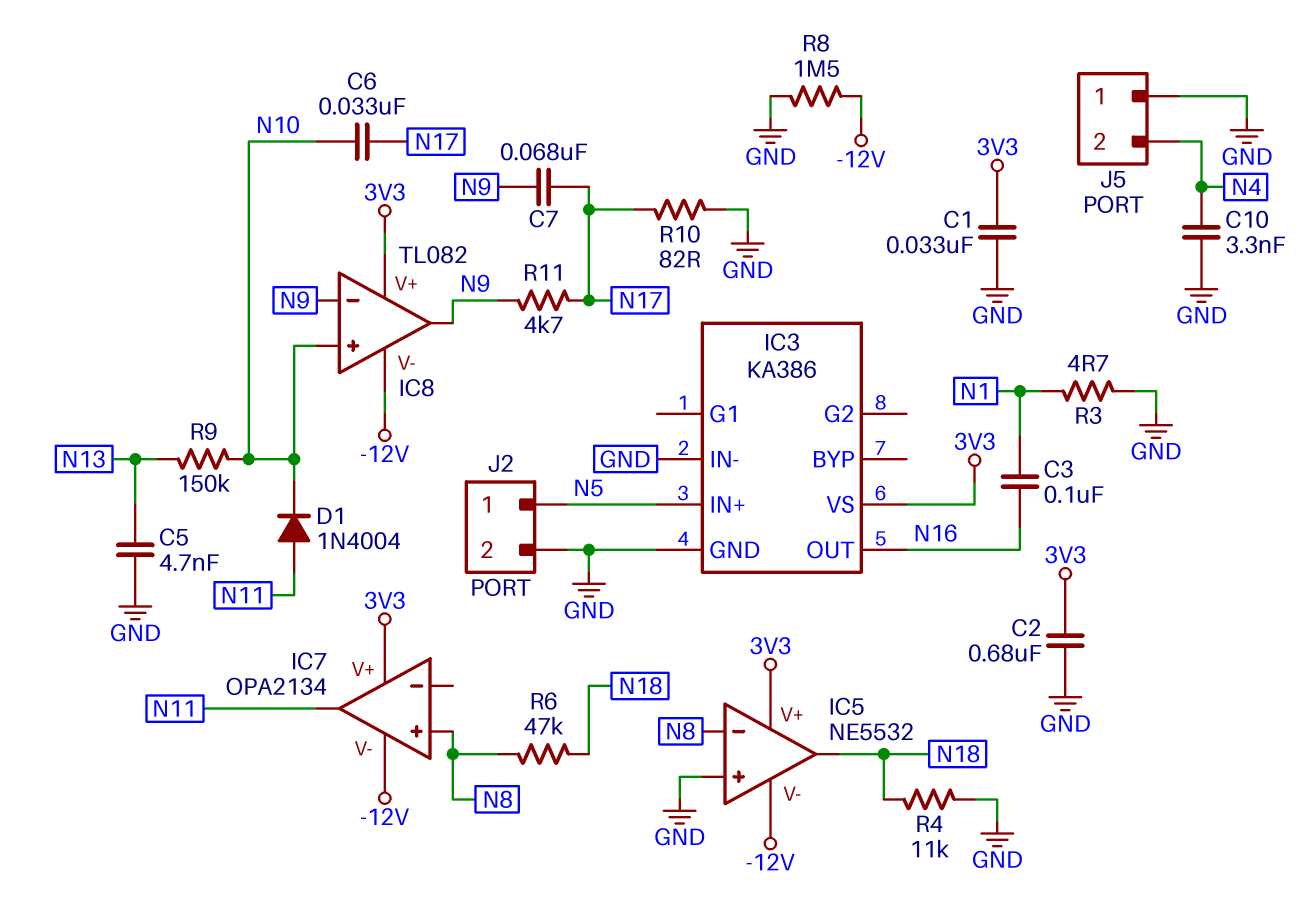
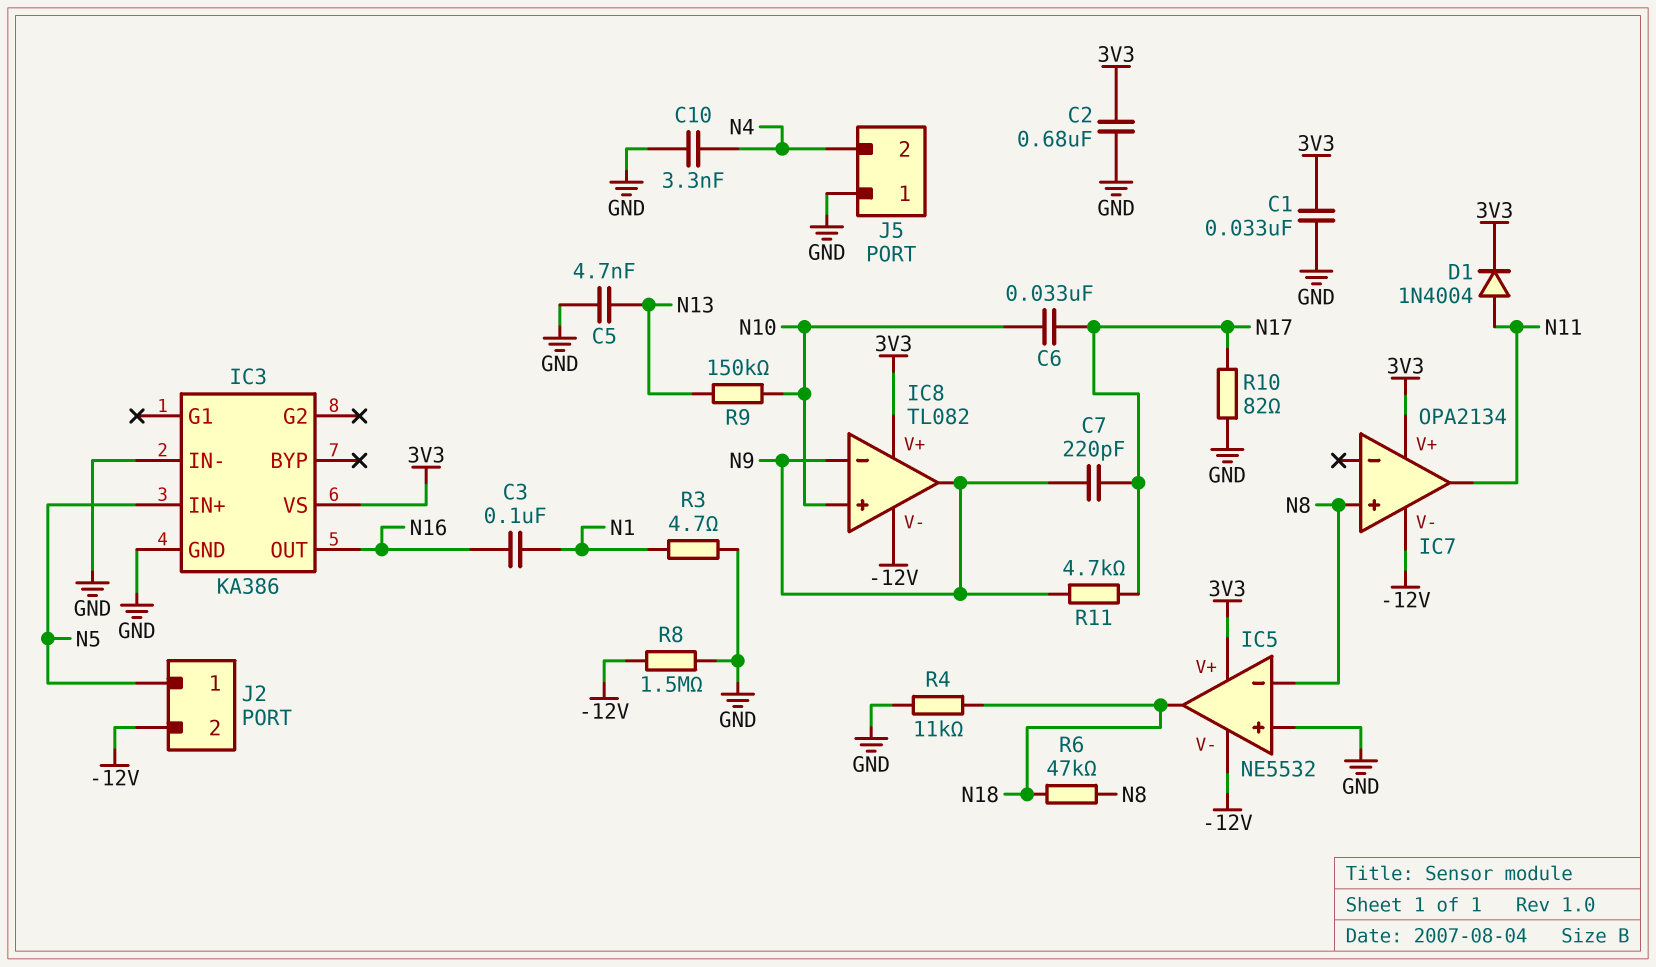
C7: 68nF (N9, N17) -> 220pF (N9, N17)
D1: diode 1N4004 (A N11, K N10) -> diode 1N4004 (A N11, K 3V3)
J2 pin 2: GND -> -12V

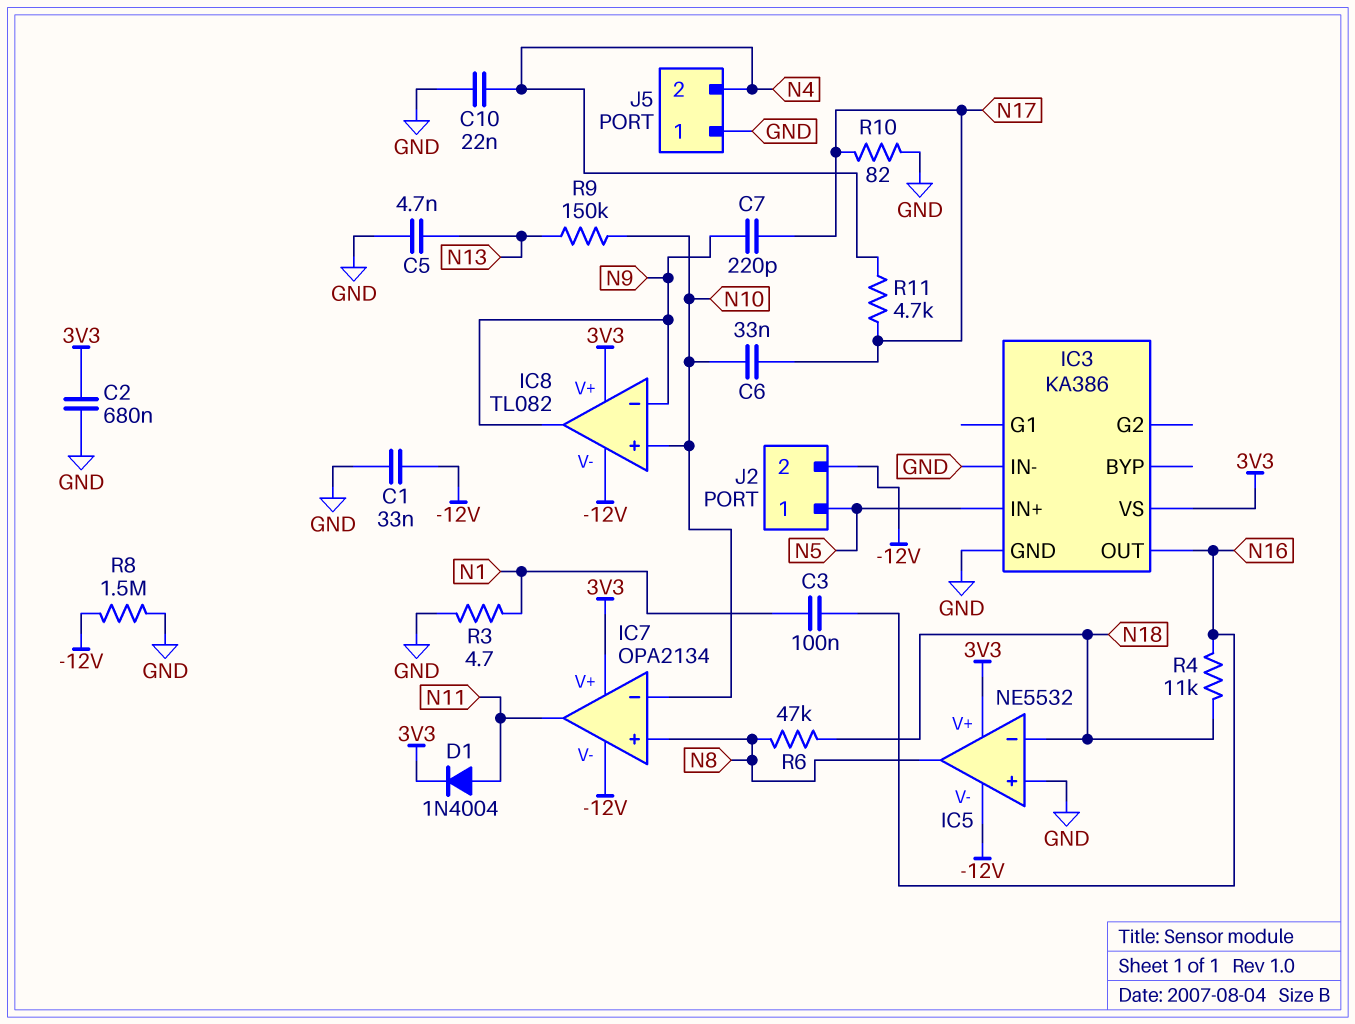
C1: 33nF (3V3, GND) -> 33nF (-12V, GND)
C10: 3.3nF (GND, N4) -> 22nF (GND, N4)
IC5 pin in-: N8 -> N18
IC5 pin out: N18 -> N8
IC7 pin in-: none -> N10
R4: 11k (GND, N18) -> 11k (N16, N18)
R11: 4.7k (N9, N17) -> 4.7k (N4, N17)

